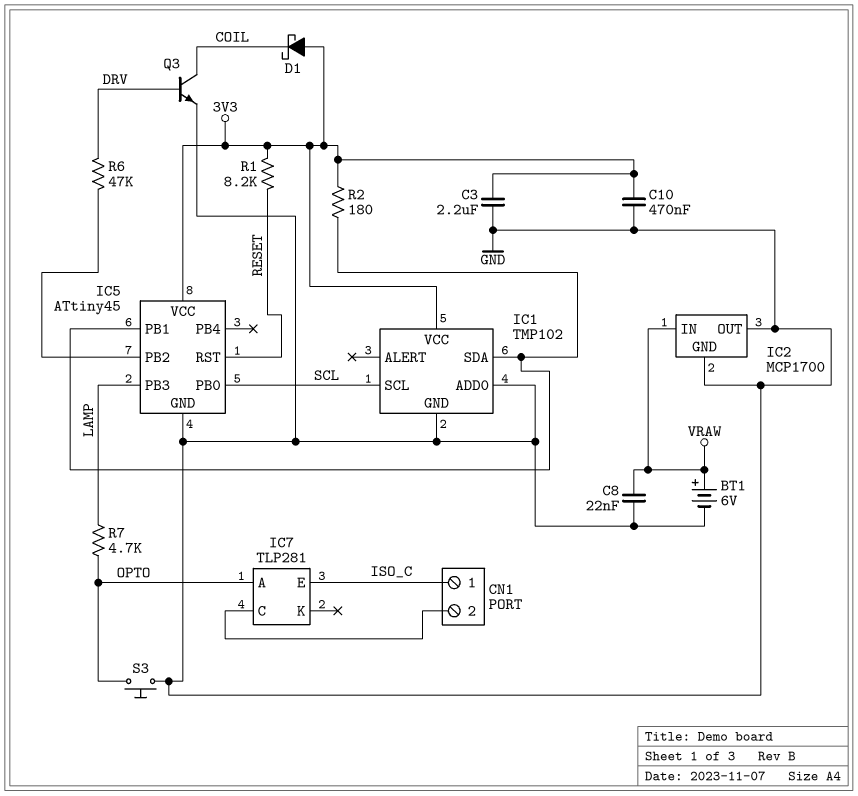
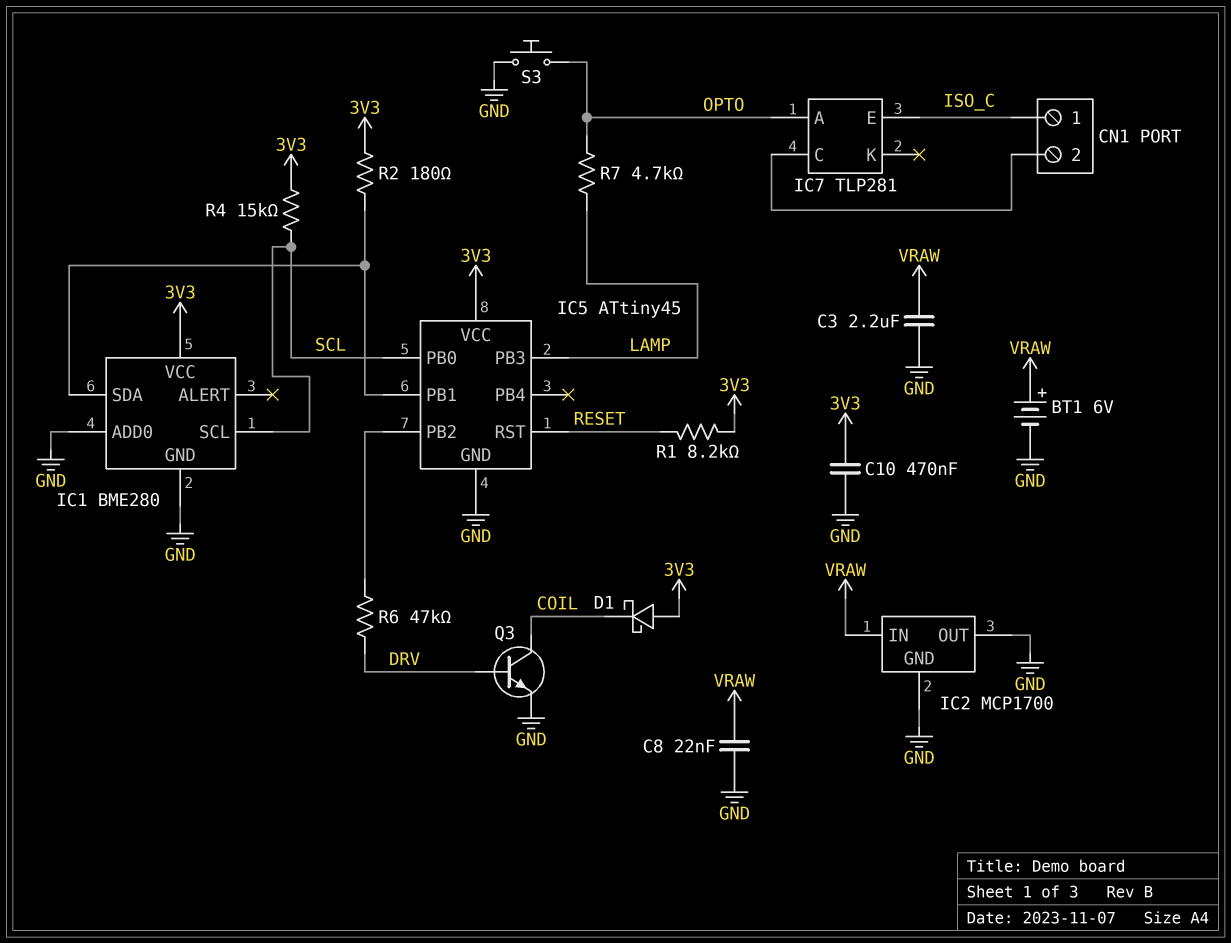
C3: 2.2uF (3V3, GND) -> 2.2uF (GND, VRAW)
IC1: TMP102 -> BME280
R4: none -> 15k (3V3, SCL)

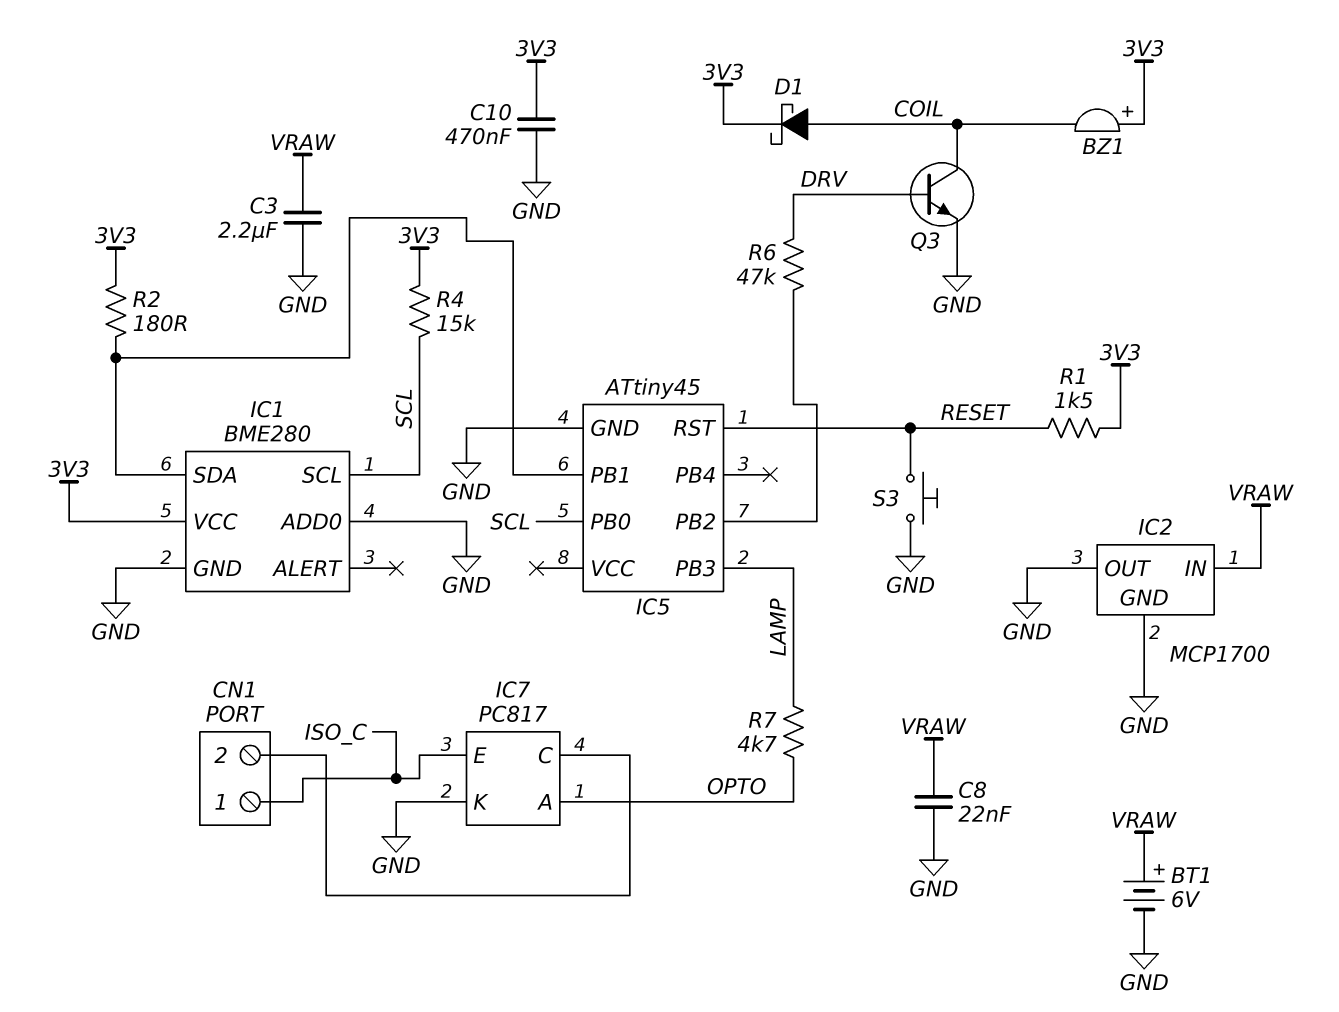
BZ1: none -> buzzer (plus 3V3, minus COIL)
D1: schottky (A 3V3, K COIL) -> schottky (A COIL, K 3V3)
IC5 pin VCC: 3V3 -> none
IC7: TLP281 -> PC817
IC7 pin K: none -> GND
R1: 8.2k (3V3, RESET) -> 1.5k (3V3, RESET)
S3: button (GND, OPTO) -> button (GND, RESET)

